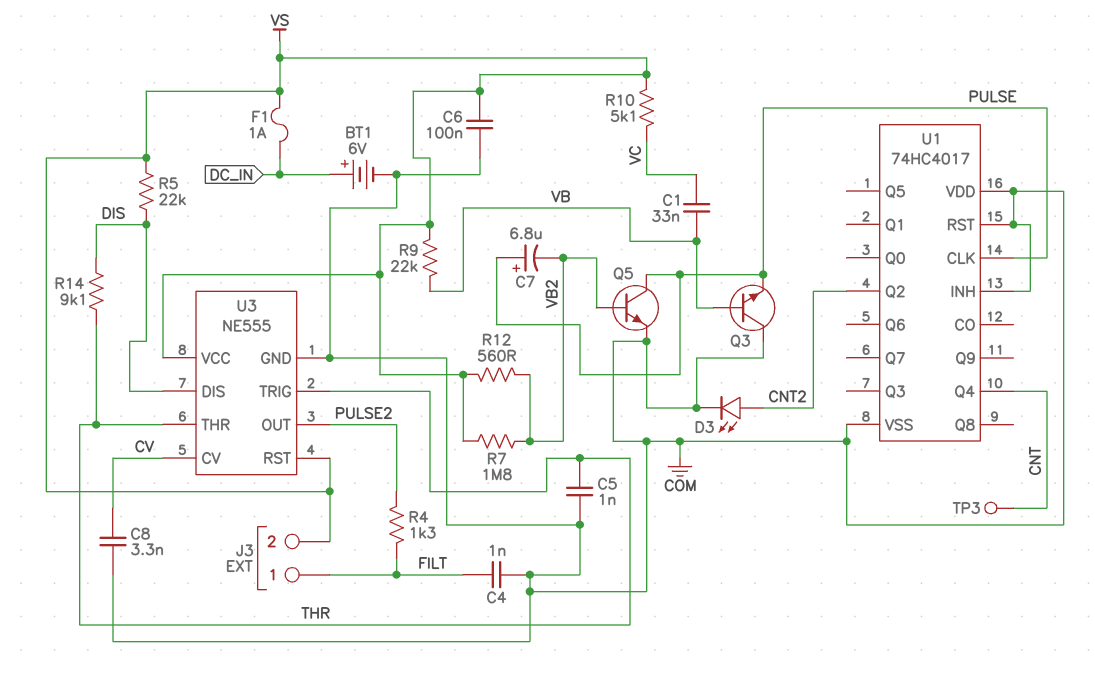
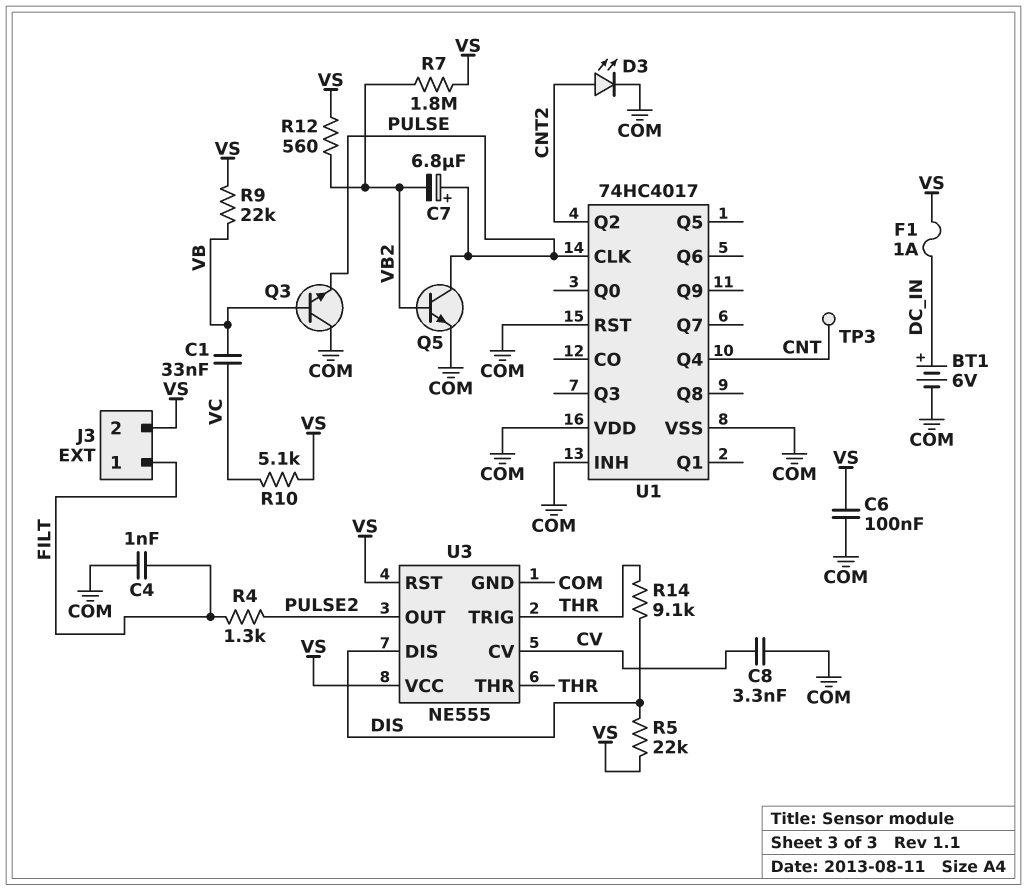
C5: 1nF (COM, THR) -> none

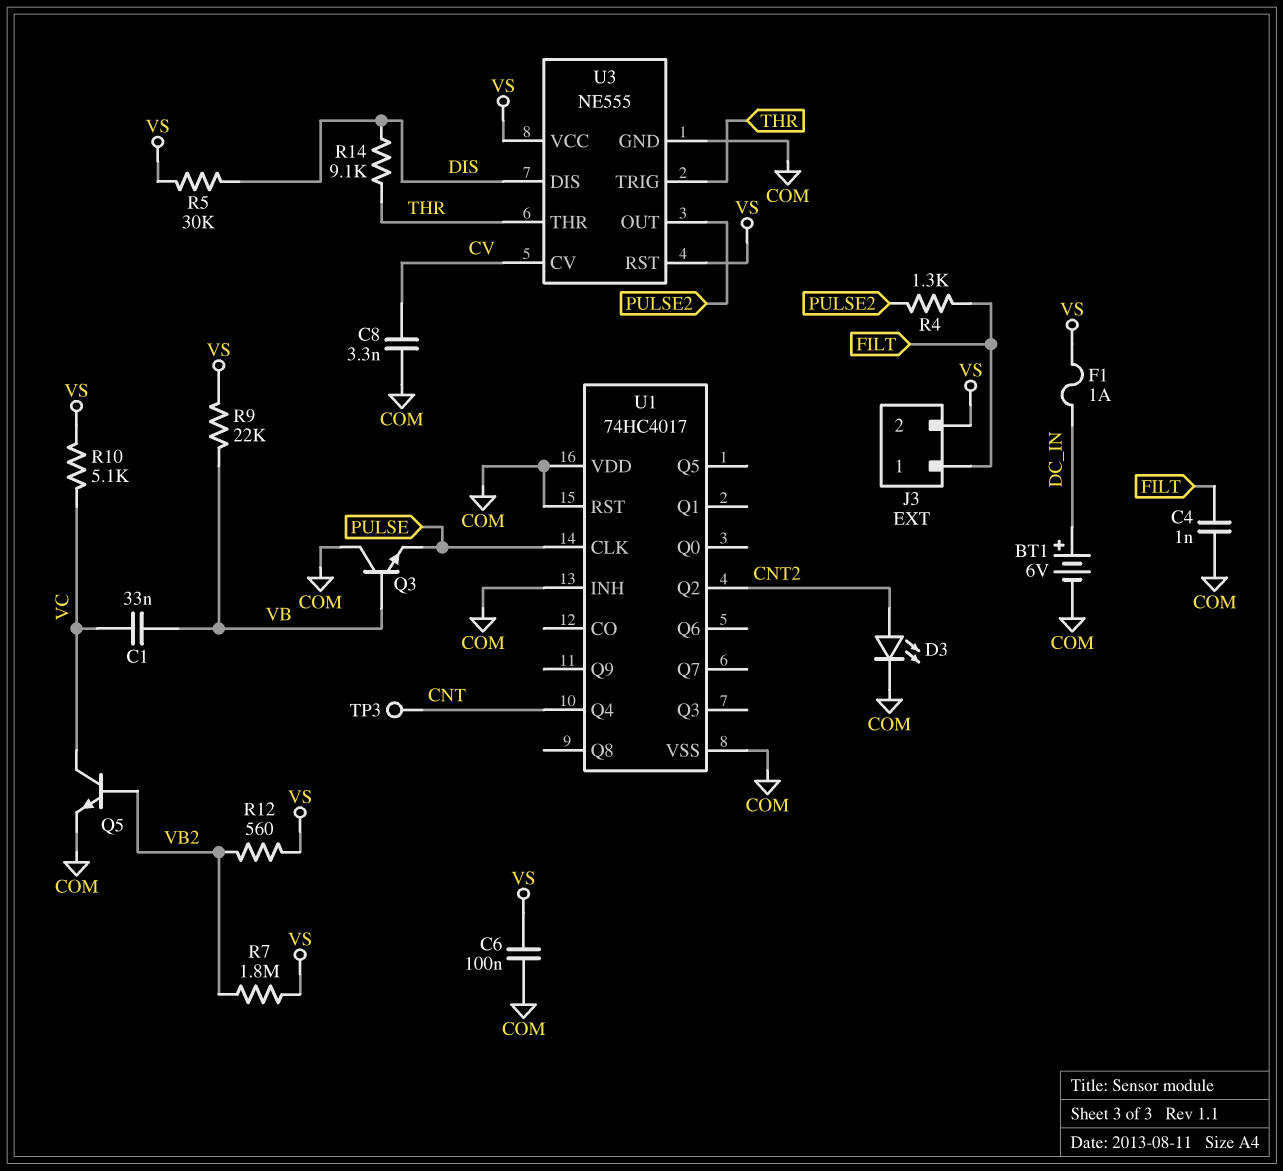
C7: 6.8uF (plus PULSE, minus VB2) -> none
Q5: NPN (B VB2, C PULSE, E COM) -> NPN (B VB2, C VC, E COM)
R5: 22k (DIS, VS) -> 30k (DIS, VS)

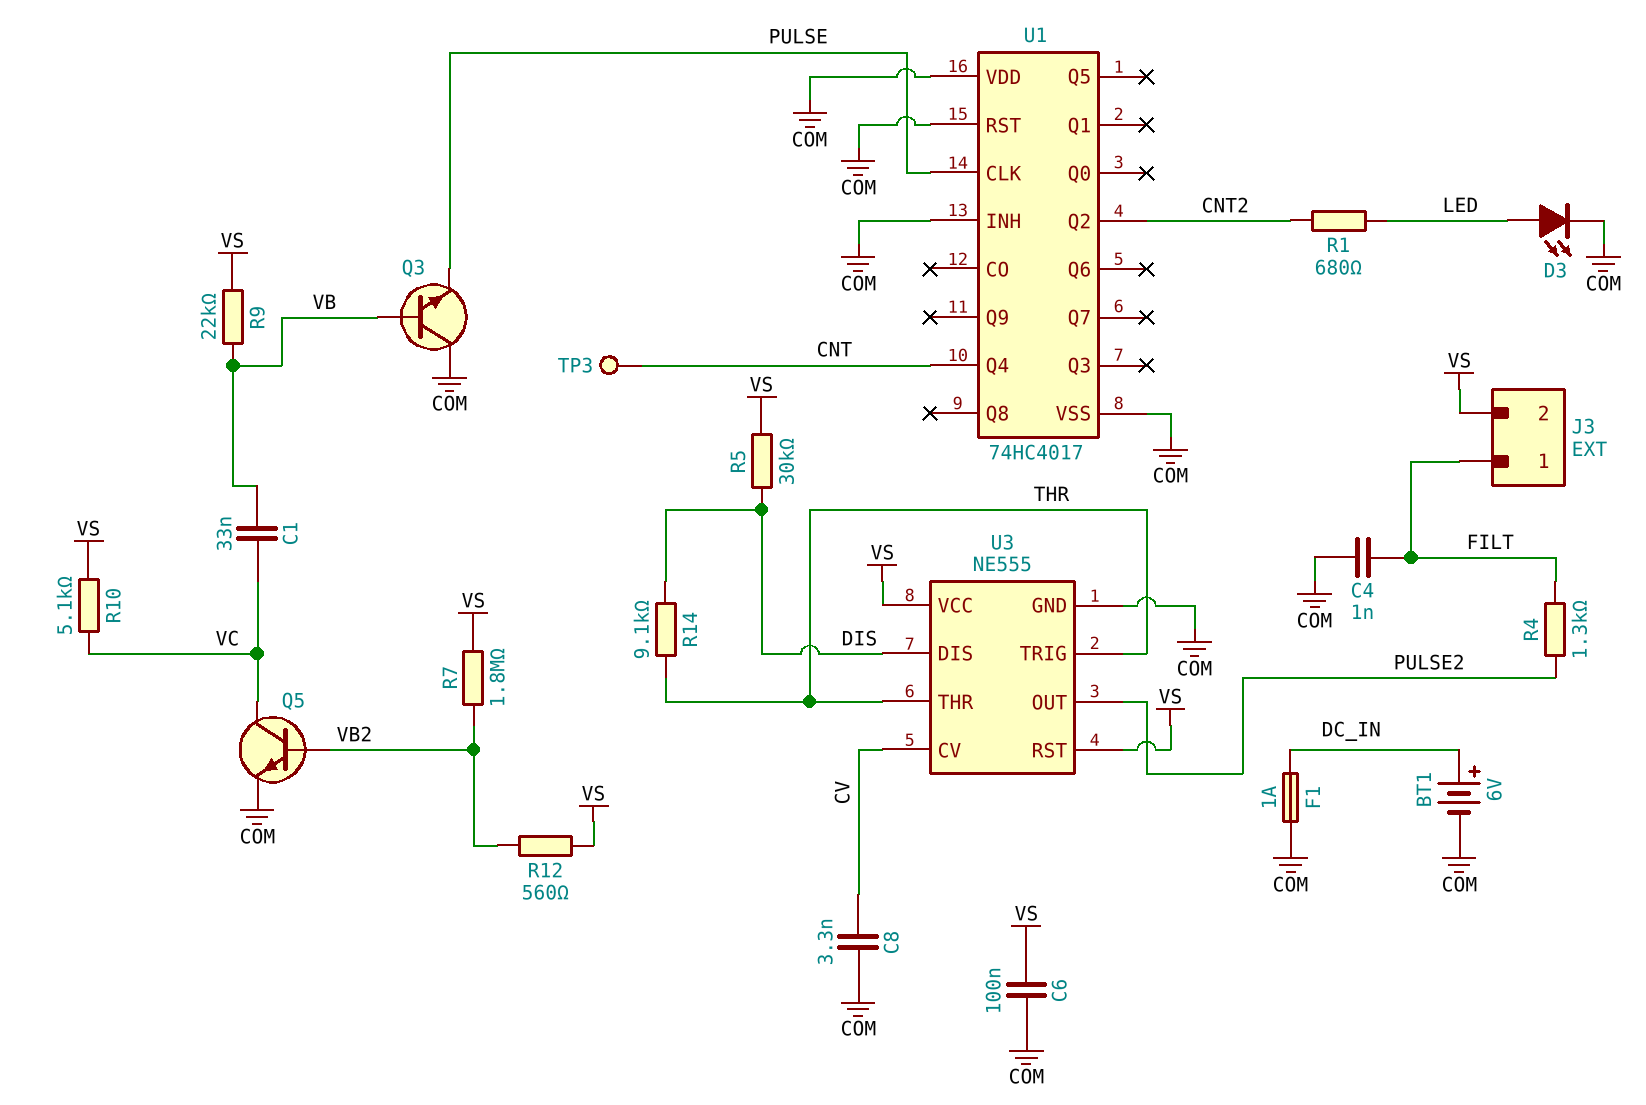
D3: LED (A CNT2, K COM) -> LED (A LED, K COM)
F1: 1A (DC_IN, VS) -> 1A (COM, DC_IN)
R1: none -> 680 (CNT2, LED)

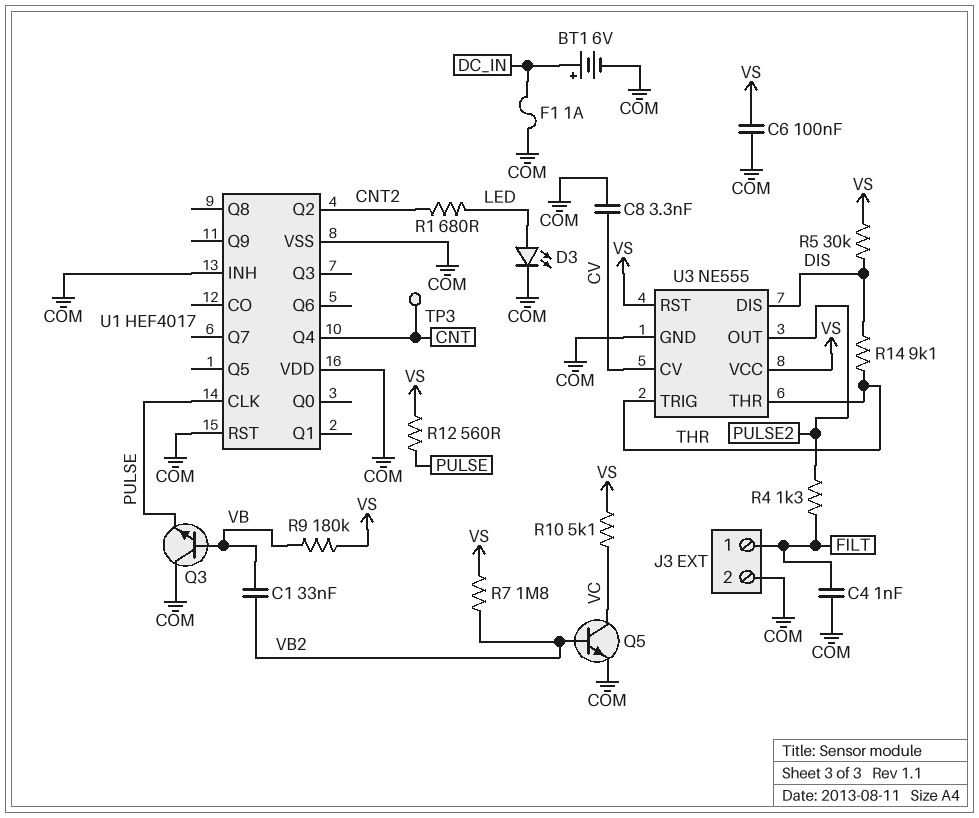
C1: 33nF (VB, VC) -> 33nF (VB, VB2)
J3 pin 2: VS -> COM
R9: 22k (VB, VS) -> 180k (VB, VS)
R12: 560 (VB2, VS) -> 560 (PULSE, VS)
U1: 74HC4017 -> HEF4017

